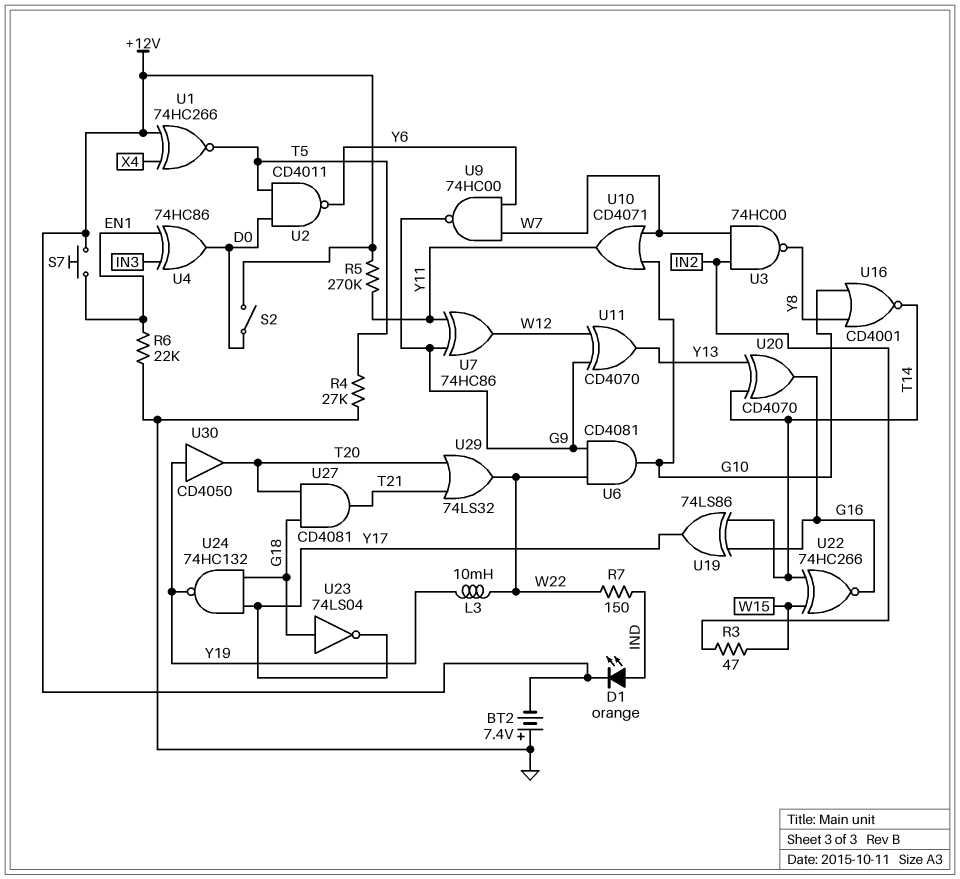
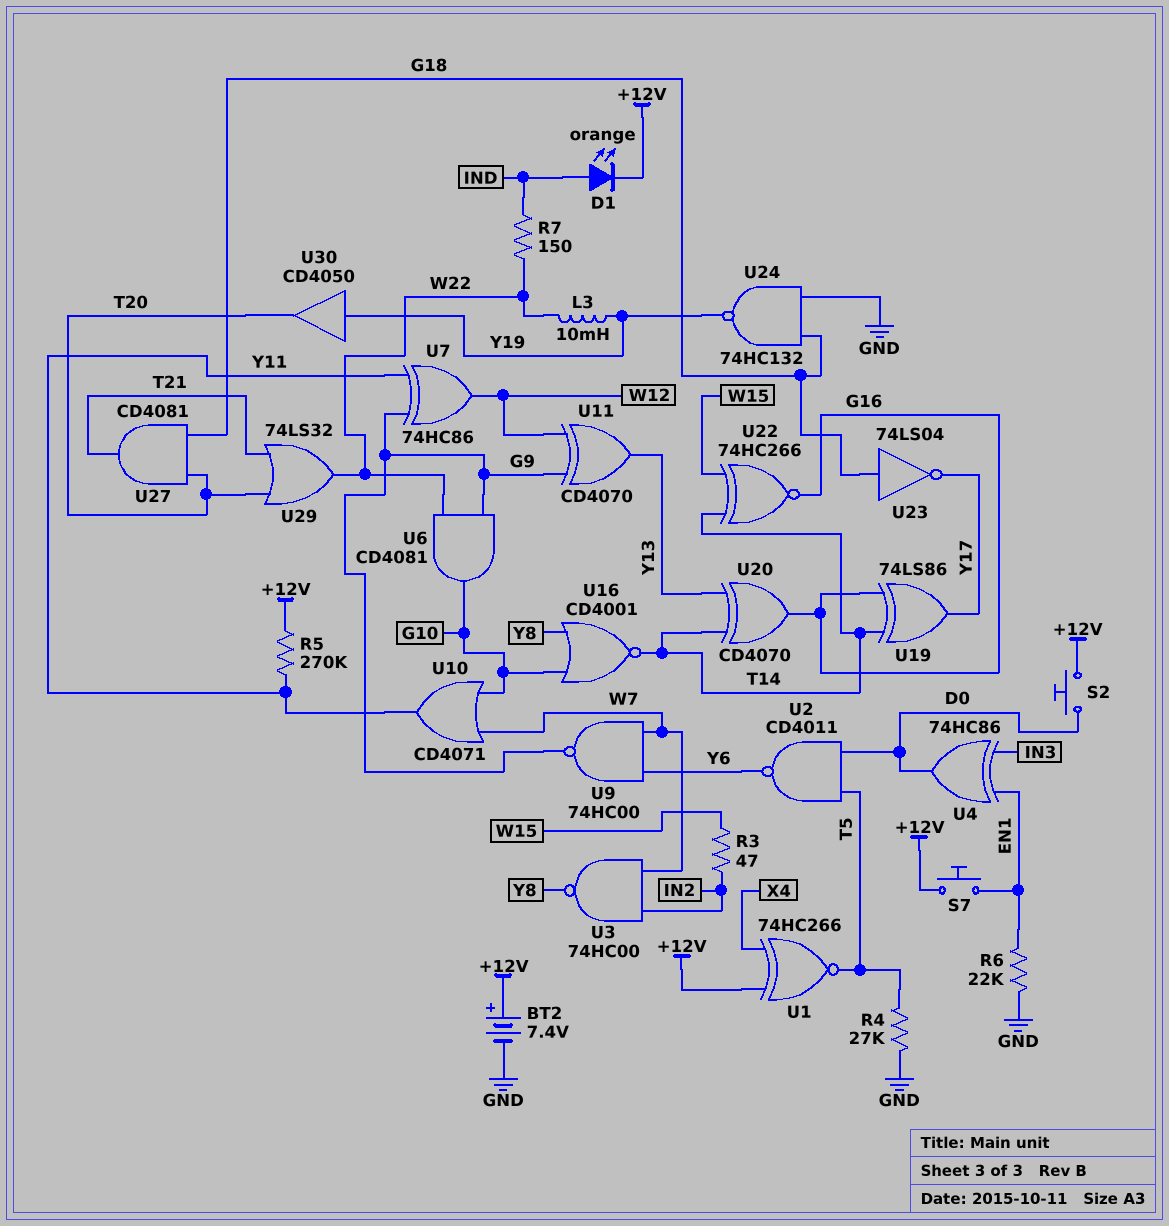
BT2: 7.4V (plus GND, minus +12V) -> 7.4V (plus +12V, minus GND)
S2: switch (+12V, D0) -> button (+12V, D0)
U24: NAND 74HC132 (in G18, in Y17, out Y19) -> NAND 74HC132 (in G18, in GND, out Y19)

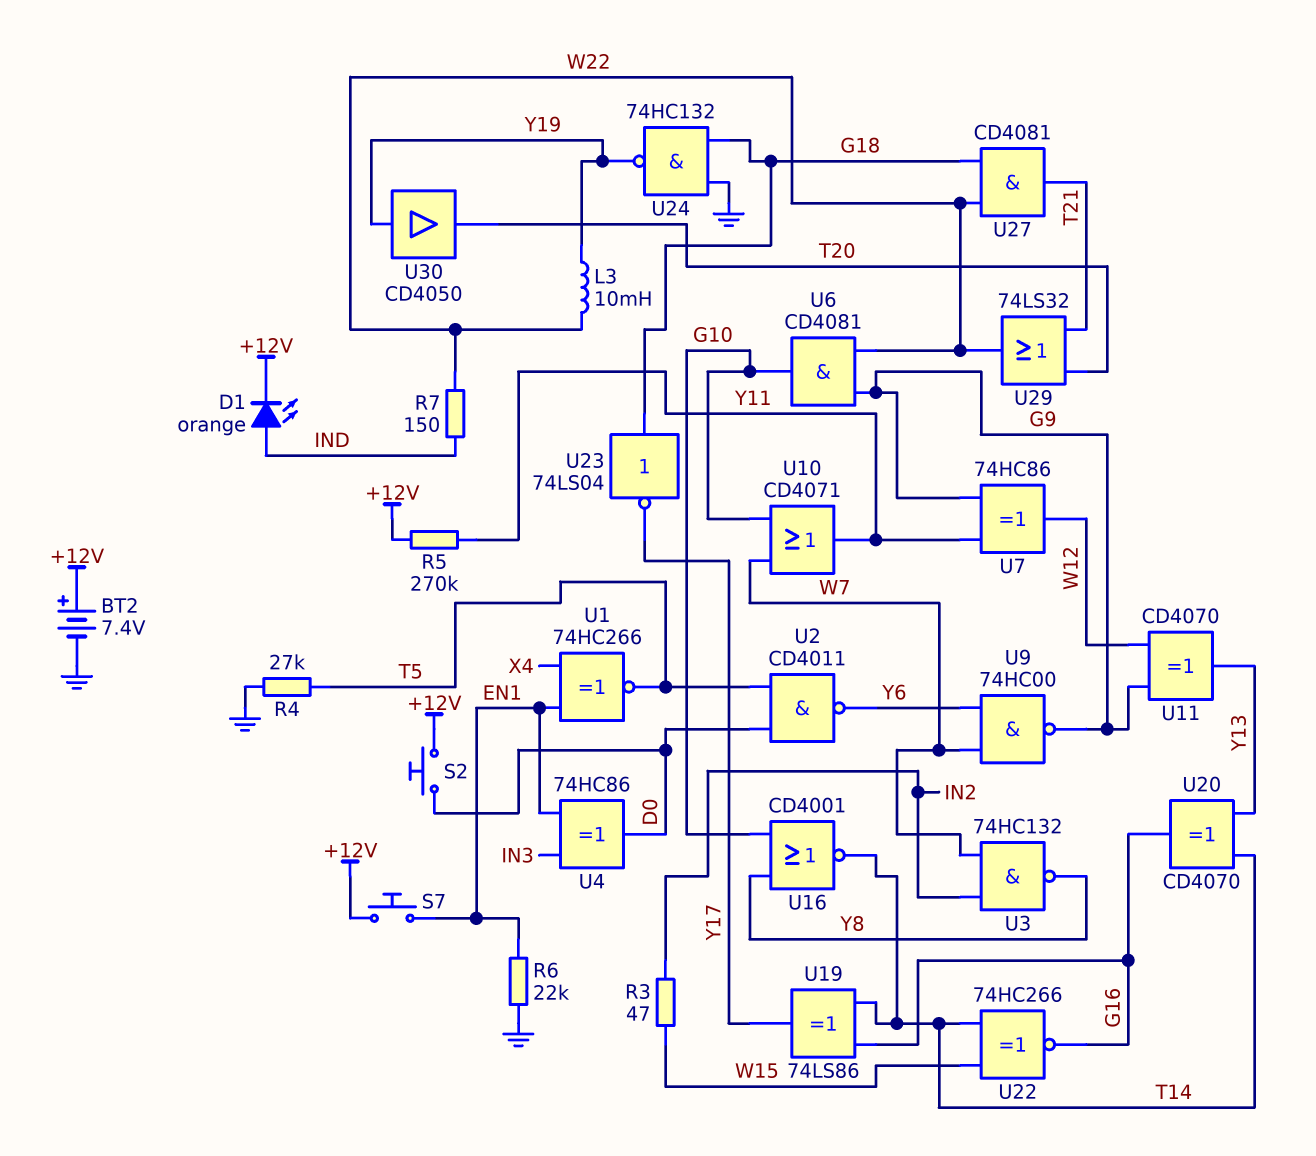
U1: XNOR 74HC266 (in +12V, in X4, out T5) -> XNOR 74HC266 (in EN1, in X4, out T5)
U3: NAND 74HC00 (in IN2, in W7, out Y8) -> NAND 74HC132 (in IN2, in W7, out Y8)
U27: AND CD4081 (in G18, in T20, out T21) -> AND CD4081 (in G18, in W22, out T21)

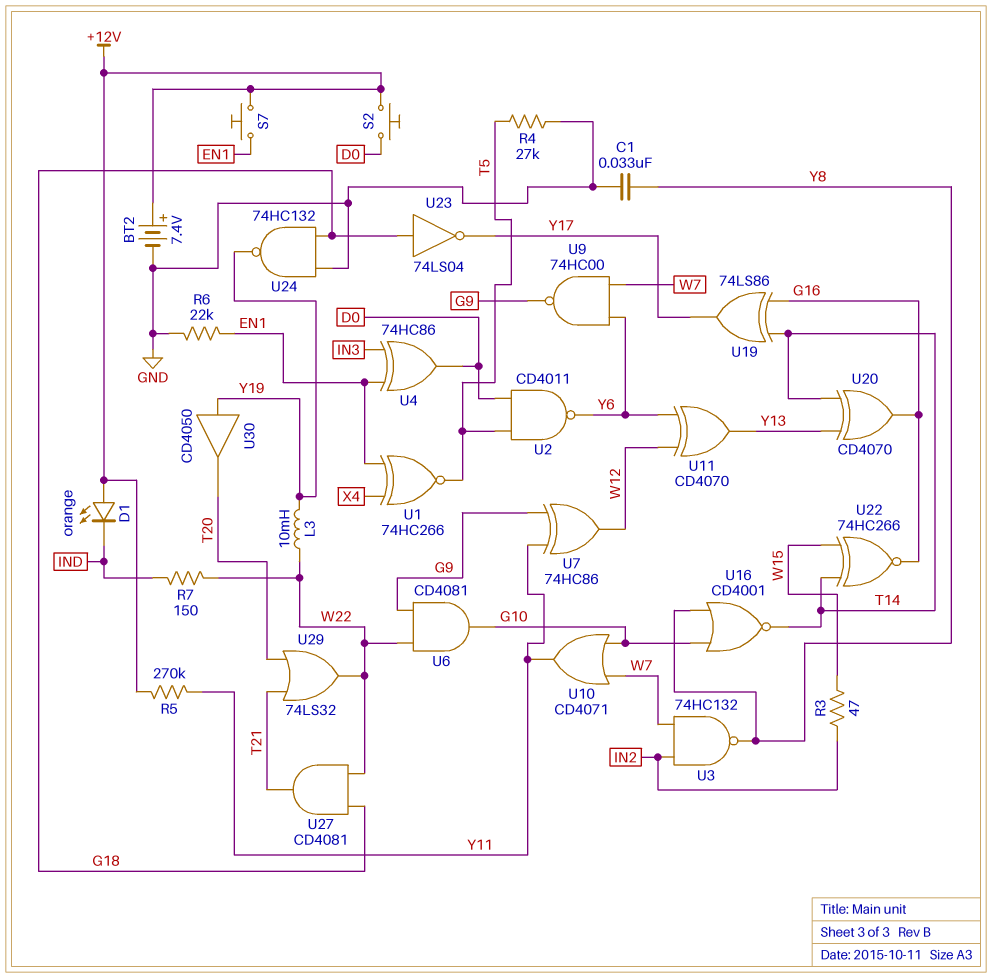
C1: none -> 33nF (GND, Y8)
D1: LED orange (A IND, K +12V) -> LED orange (A +12V, K IND)
U11: XOR CD4070 (in G9, in W12, out Y13) -> XOR CD4070 (in W12, in Y6, out Y13)

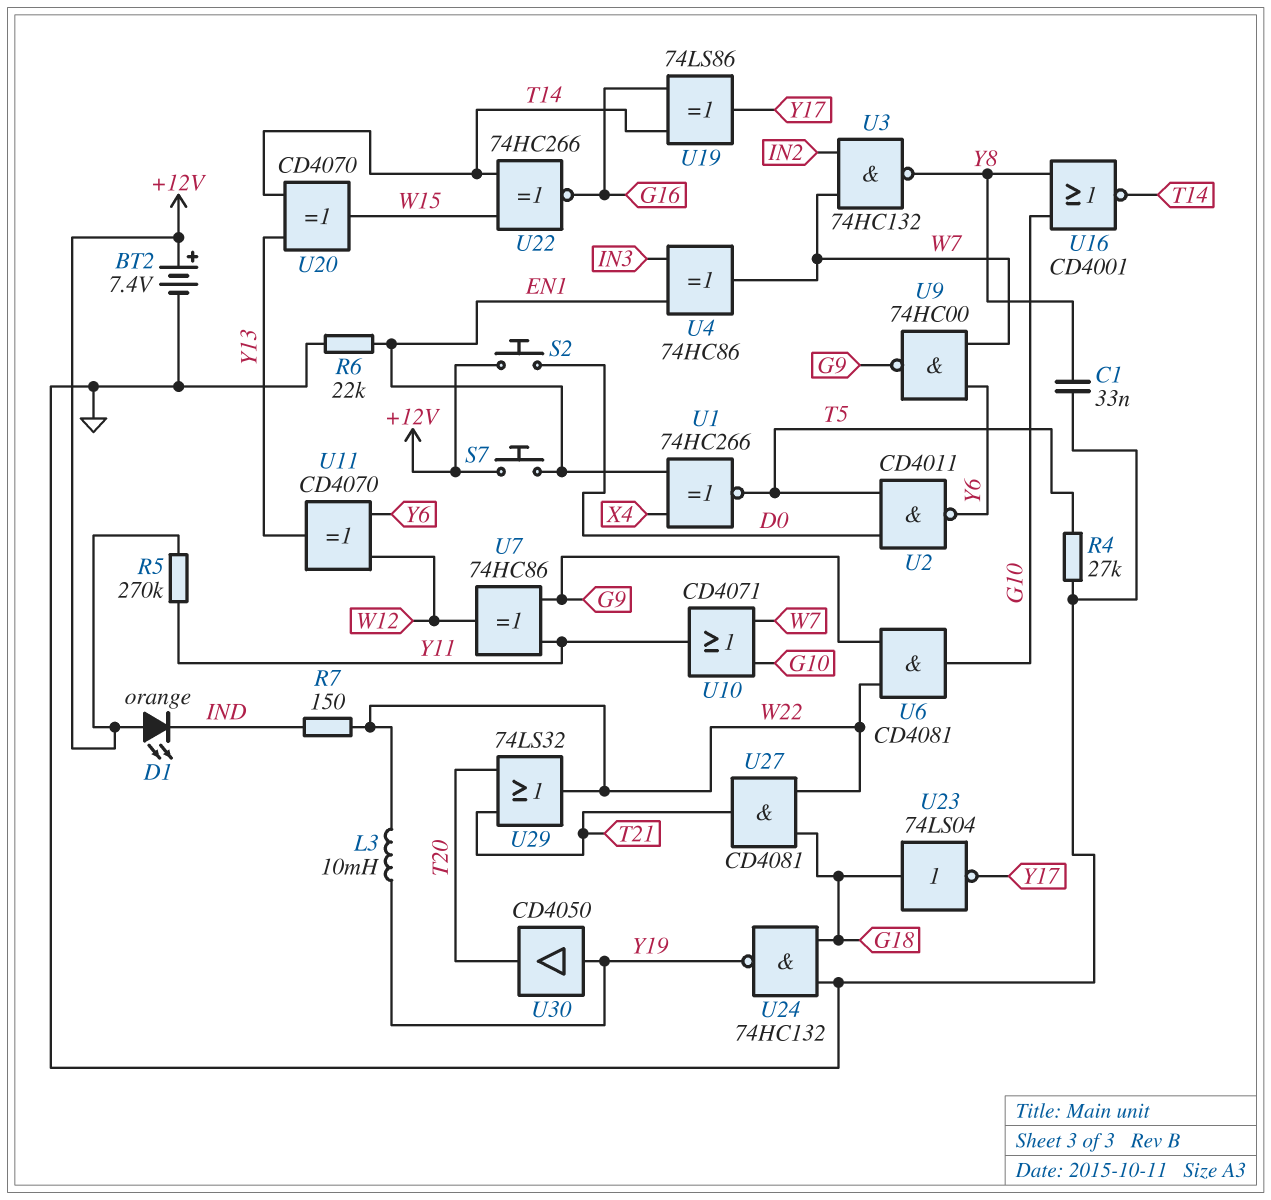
R3: 47 (IN2, W15) -> none
U4: XOR 74HC86 (in EN1, in IN3, out D0) -> XOR 74HC86 (in EN1, in IN3, out W7)
U20: XOR CD4070 (in T14, in Y13, out G16) -> XOR CD4070 (in T14, in Y13, out W15)

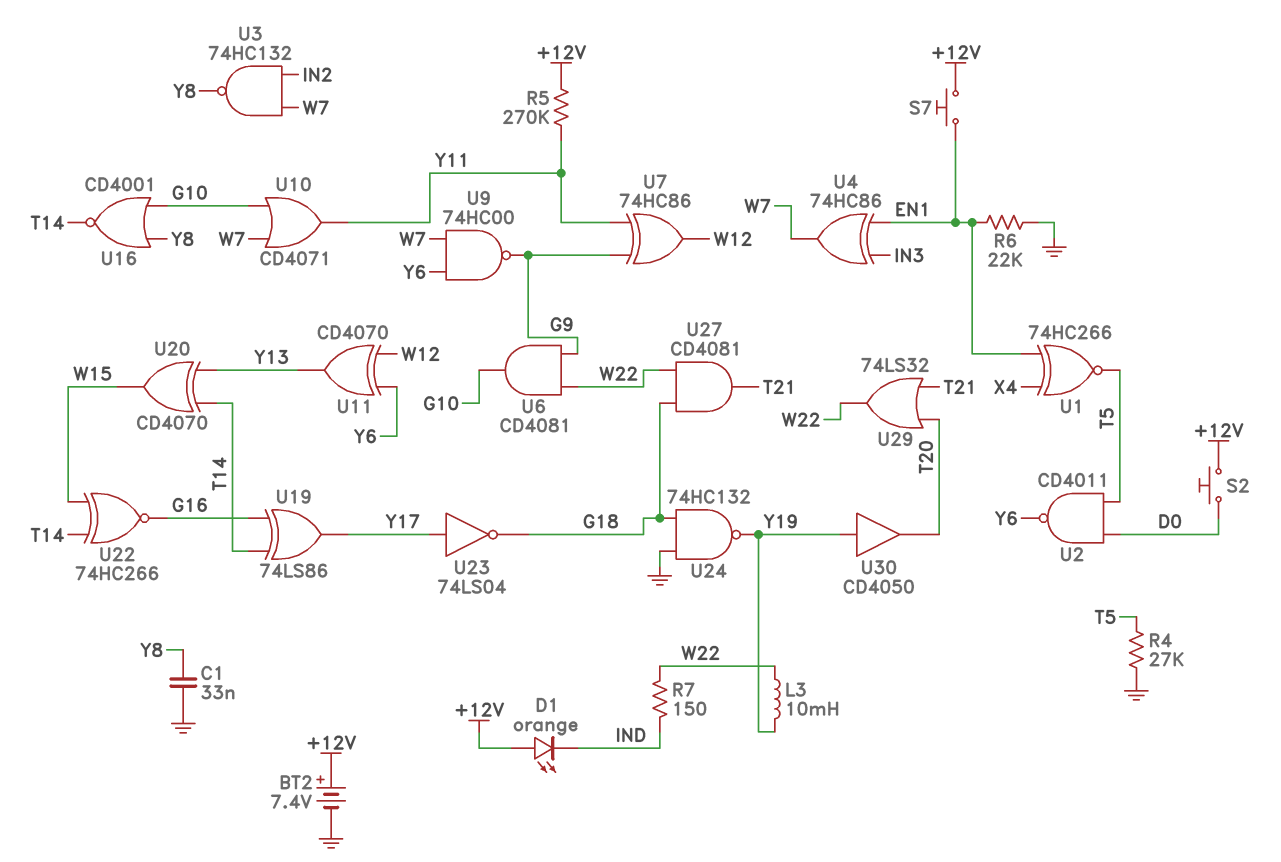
U23: NOT 74LS04 (in G18, out Y17) -> NOT 74LS04 (in Y17, out G18)

